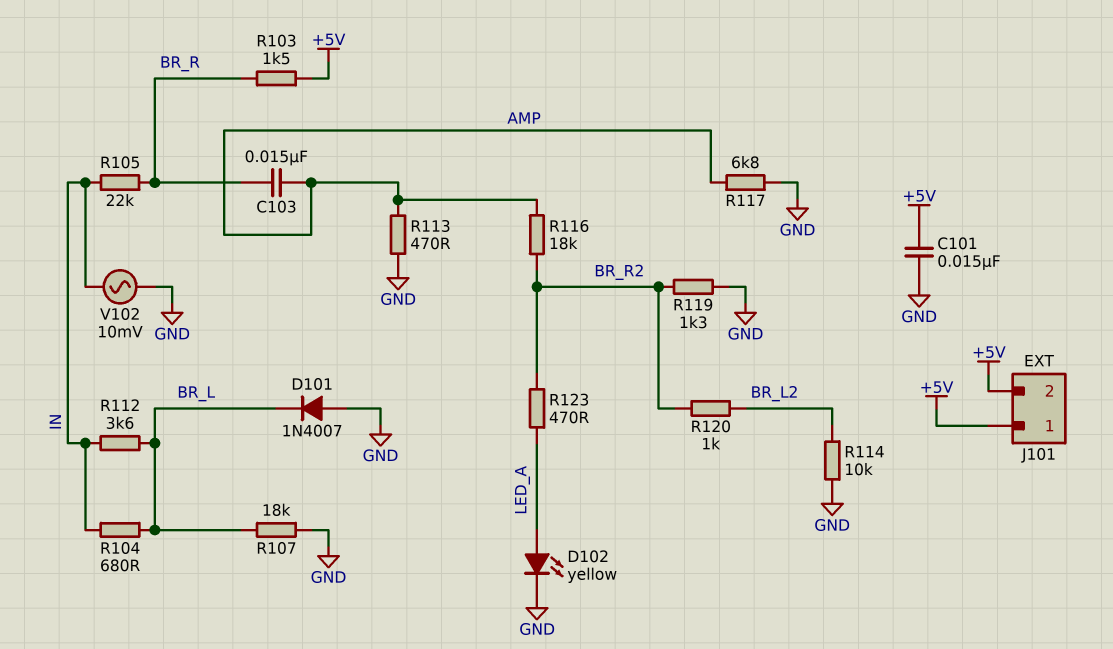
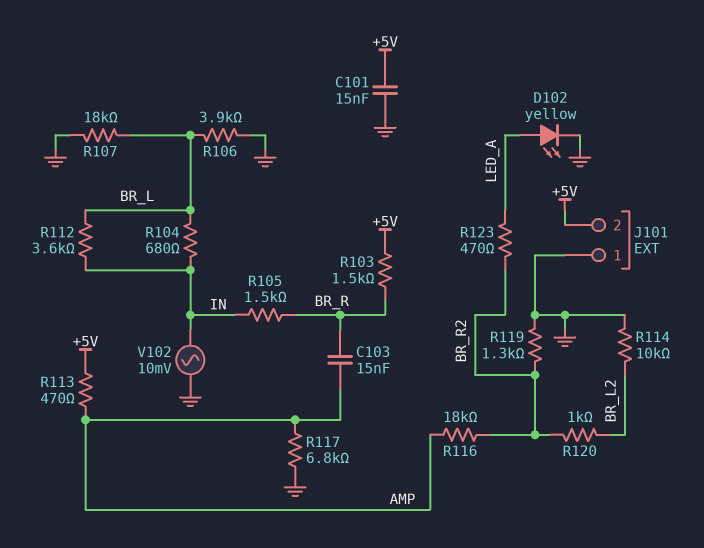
D101: diode 1N4007 (A GND, K BR_L) -> none
J101 pin 1: +5V -> GND
R105: 22k (BR_R, IN) -> 1.5k (BR_R, IN)
R106: none -> 3.9k (BR_L, GND)
R113: 470 (AMP, GND) -> 470 (+5V, AMP)

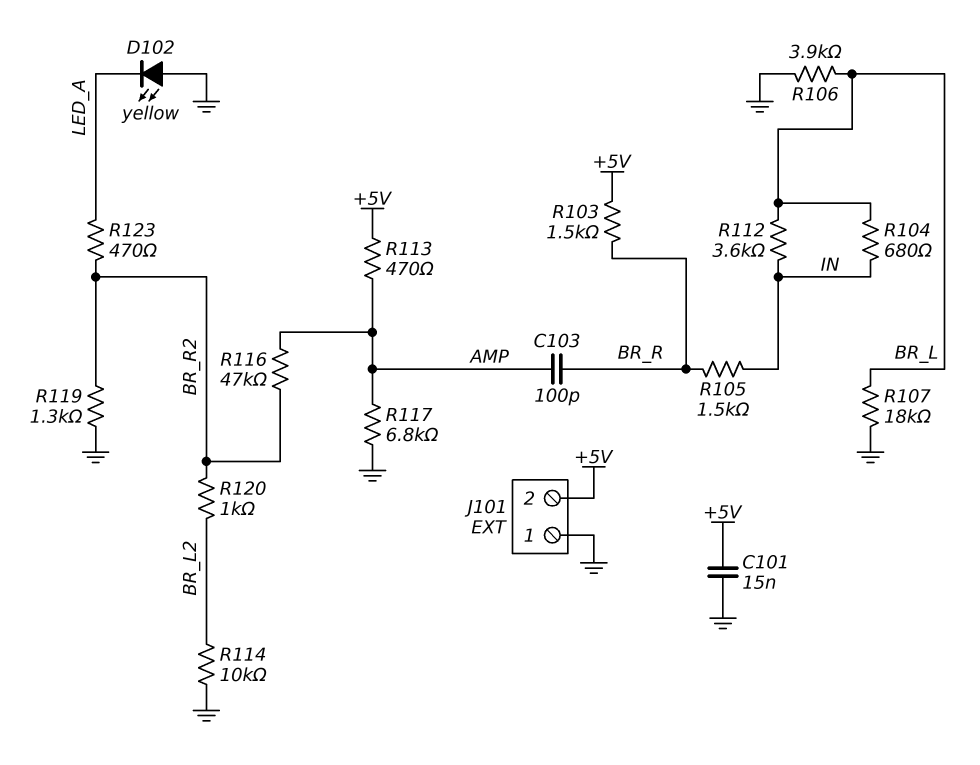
C103: 15nF (AMP, BR_R) -> 100pF (AMP, BR_R)
D102: LED yellow (A LED_A, K GND) -> LED yellow (A GND, K LED_A)
R116: 18k (AMP, BR_R2) -> 47k (AMP, BR_R2)
V102: AC 10mV (GND, IN) -> none

